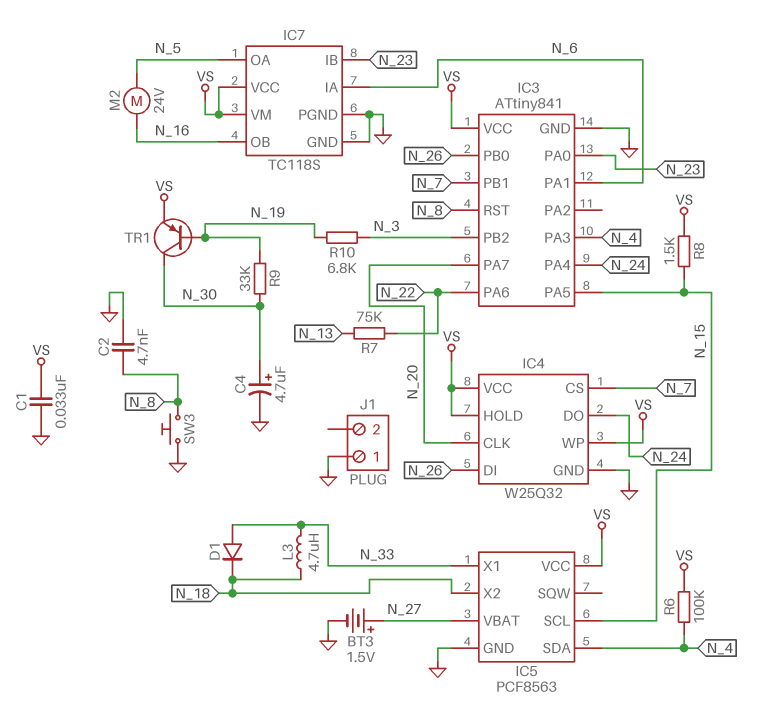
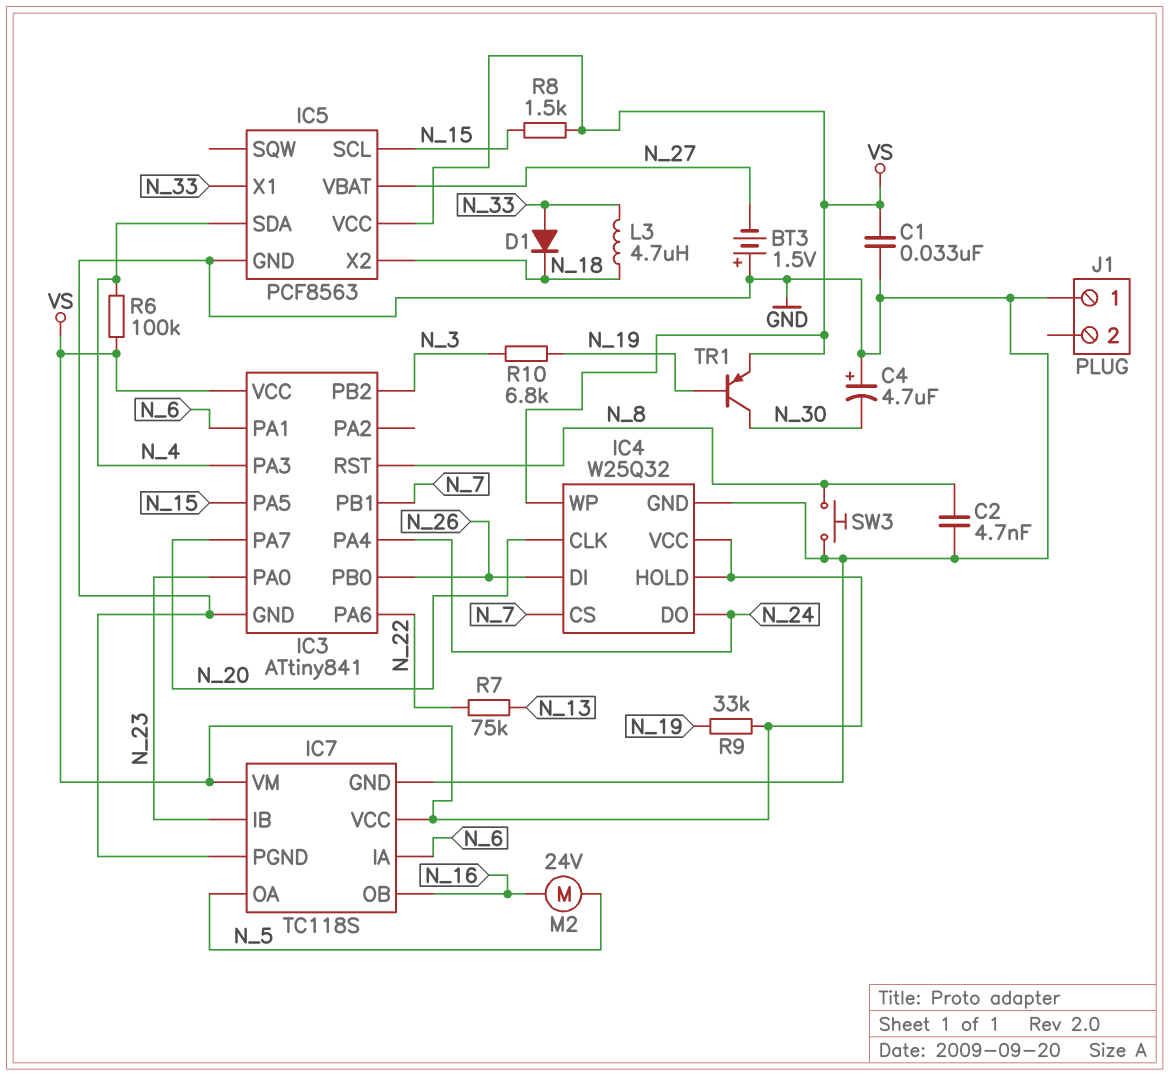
BT3: 1.5V (plus N_27, minus GND) -> 1.5V (plus GND, minus N_27)
C4: 4.7uF (plus N_30, minus GND) -> 4.7uF (plus GND, minus N_30)
R9: 33k (N_19, N_30) -> 33k (N_19, VS)

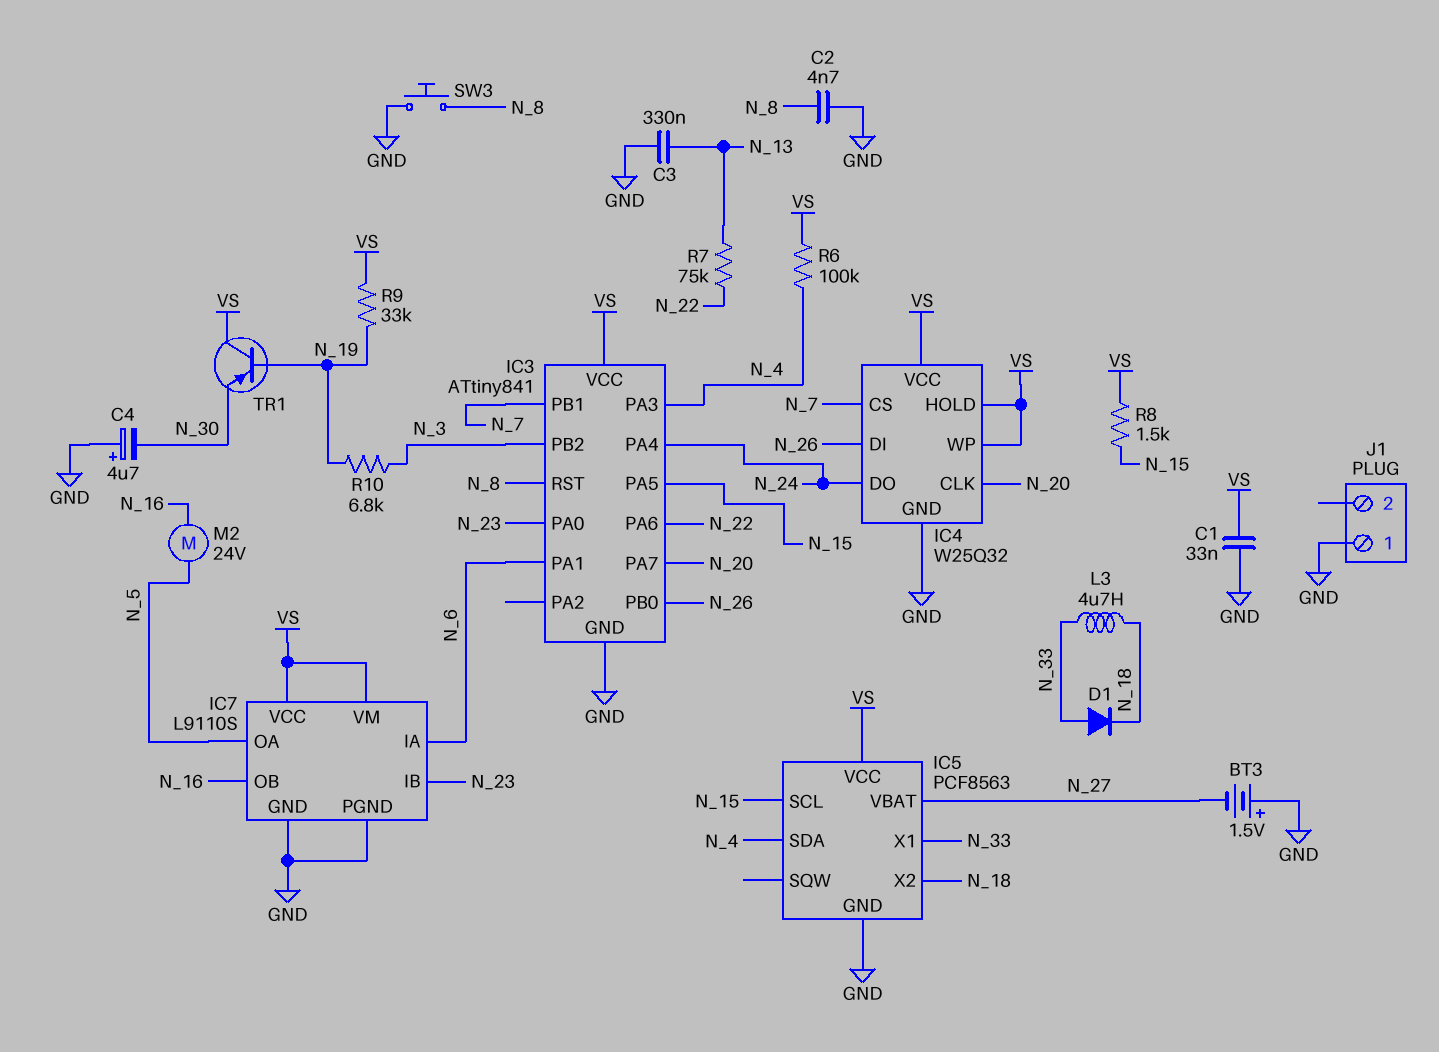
C3: none -> 330nF (GND, N_13)
IC7: TC118S -> L9110S
TR1: PNP (B N_19, C N_30, E VS) -> PNP (B N_19, C VS, E N_30)

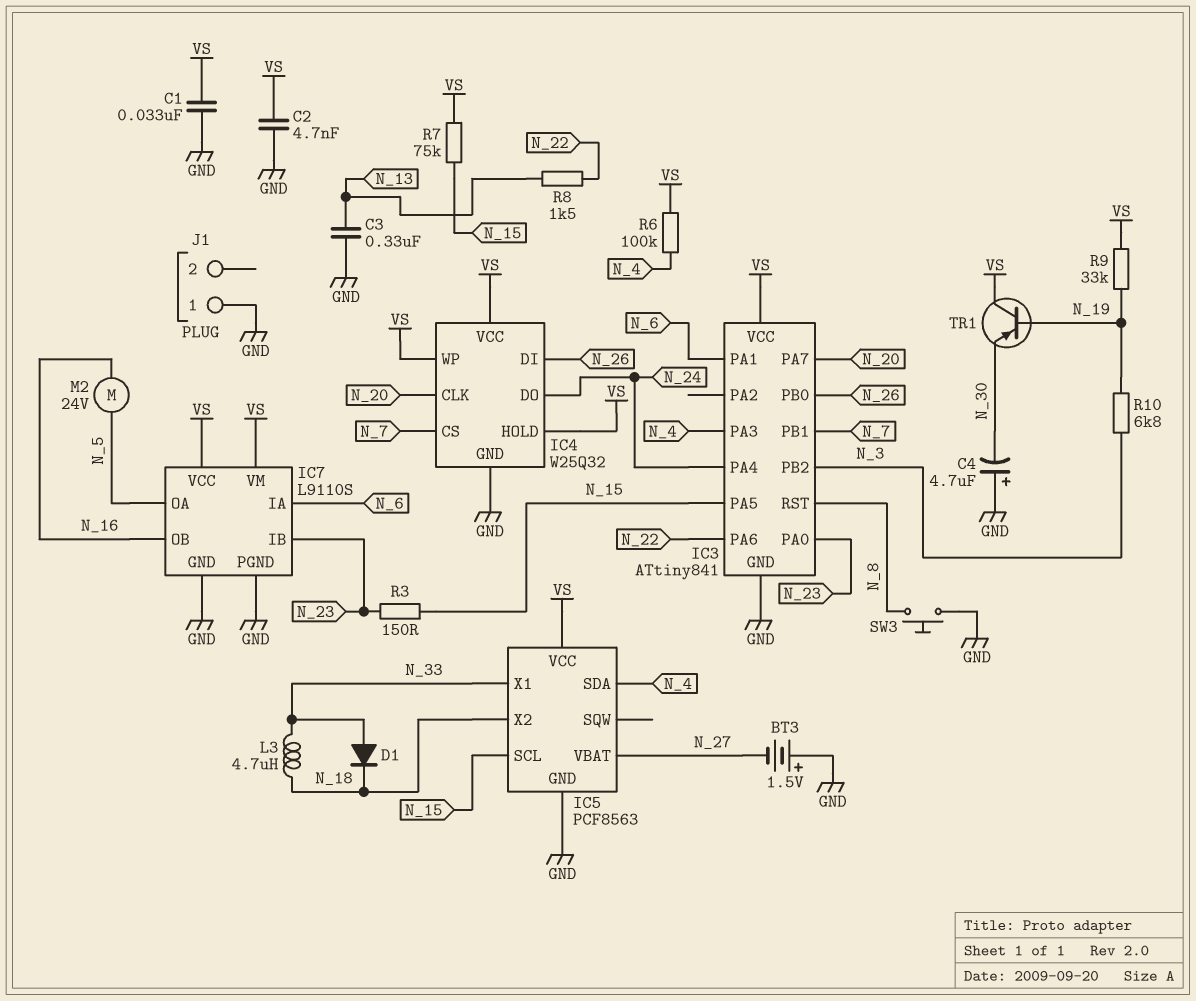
C2: 4.7nF (GND, N_8) -> 4.7nF (GND, VS)
R3: none -> 150 (N_15, N_23)
R7: 75k (N_13, N_22) -> 75k (N_15, VS)
R8: 1.5k (N_15, VS) -> 1.5k (N_13, N_22)

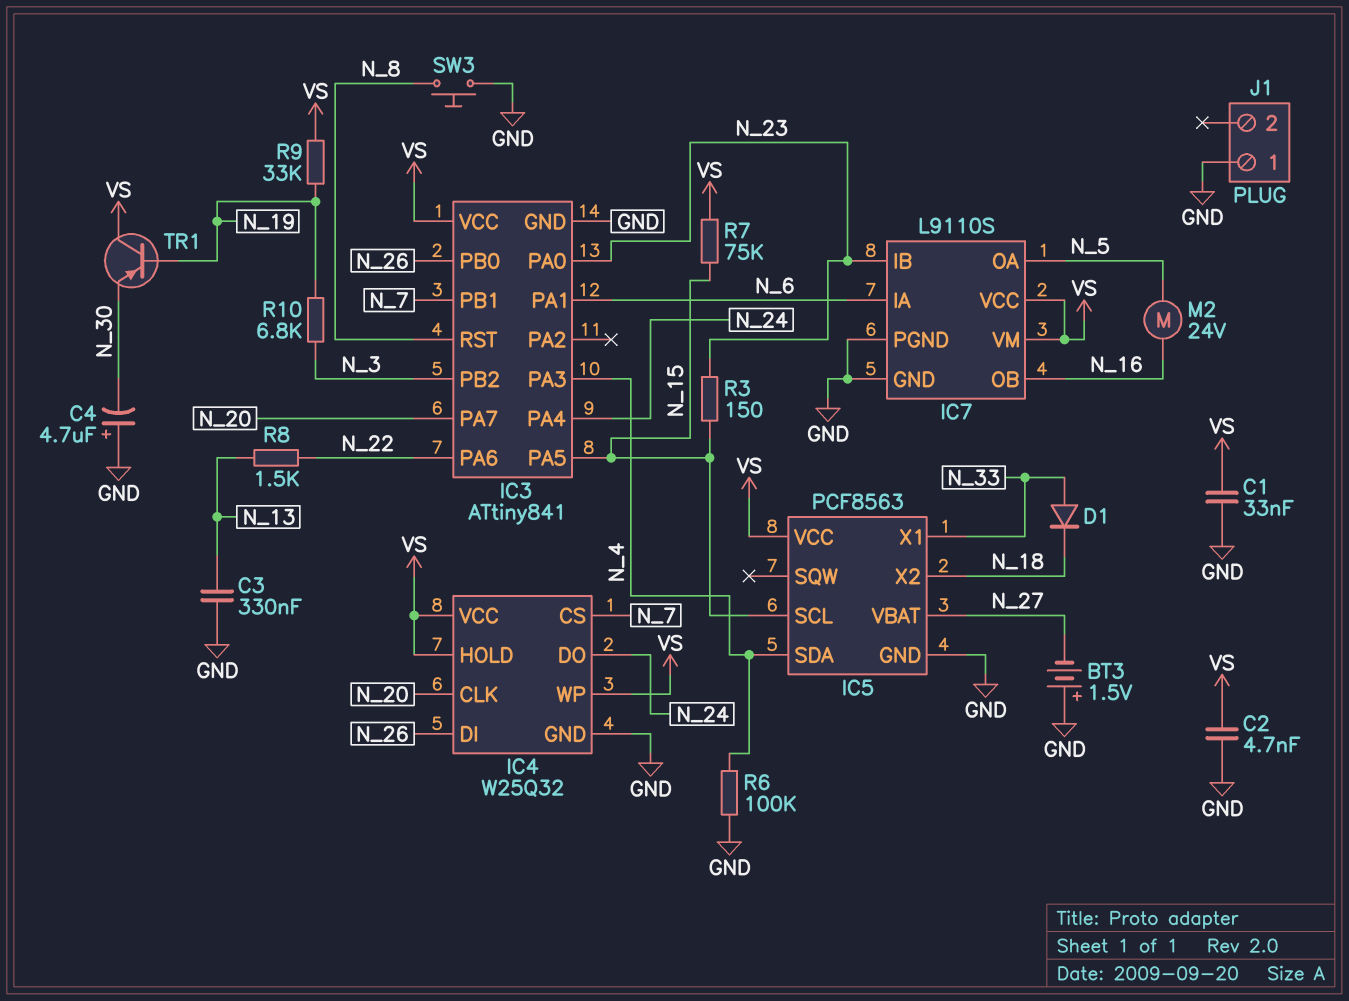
L3: 4.7uH (N_18, N_33) -> none
R6: 100k (N_4, VS) -> 100k (GND, N_4)

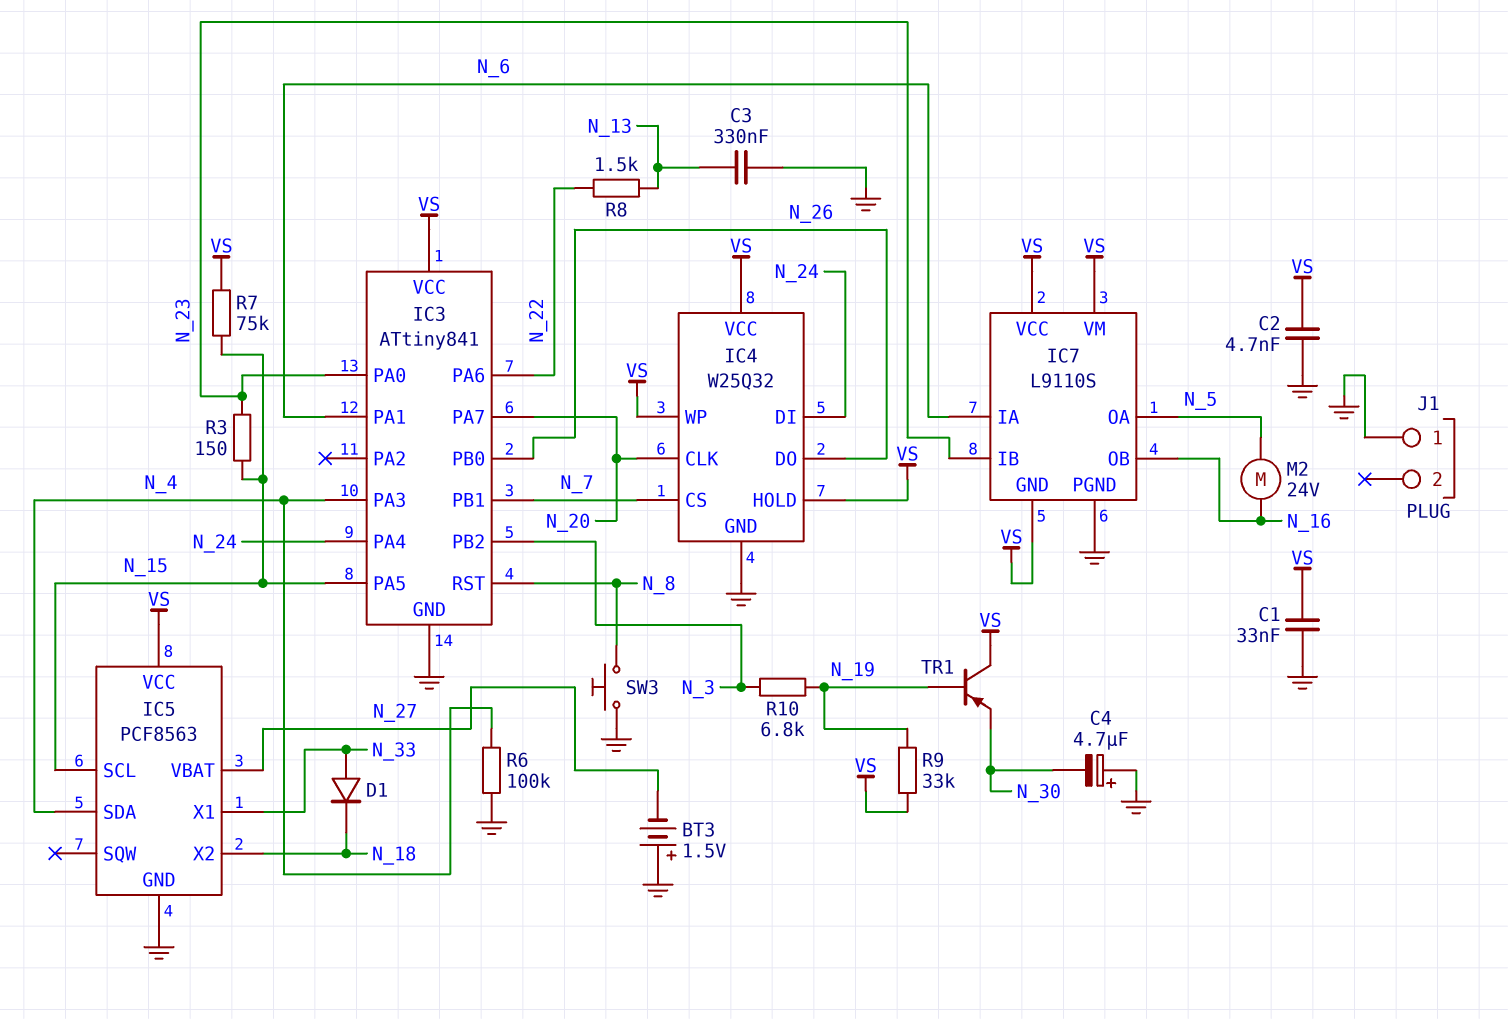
IC4 pin DI: N_26 -> N_24
IC4 pin DO: N_24 -> N_26
IC7 pin GND: GND -> VS

